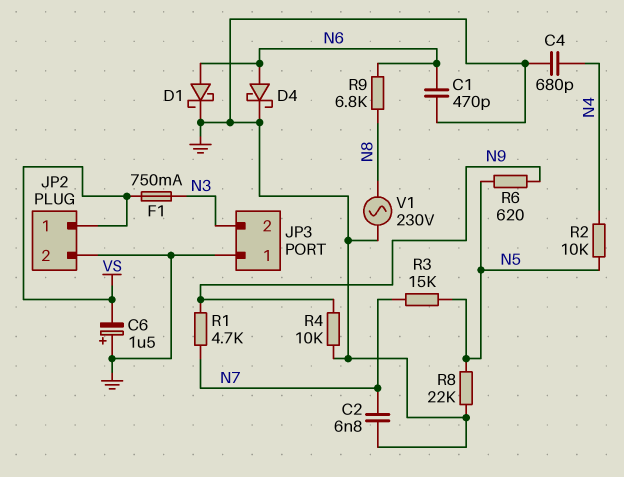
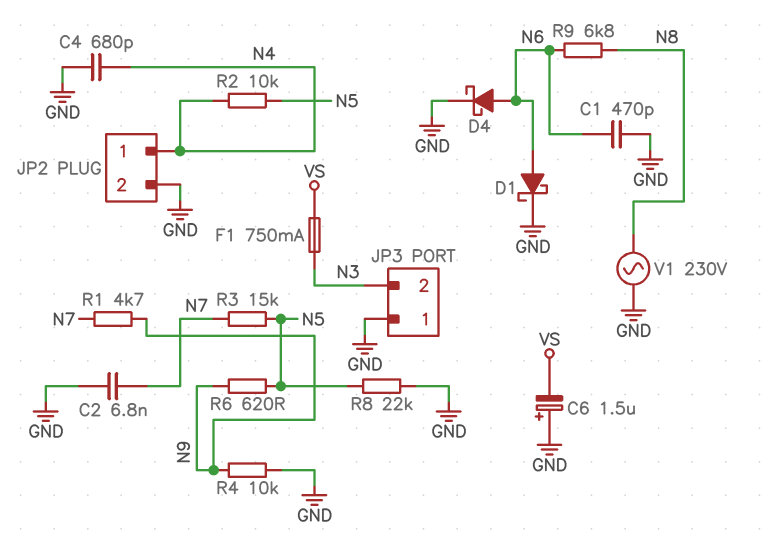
JP2 pin 1: VS -> N4

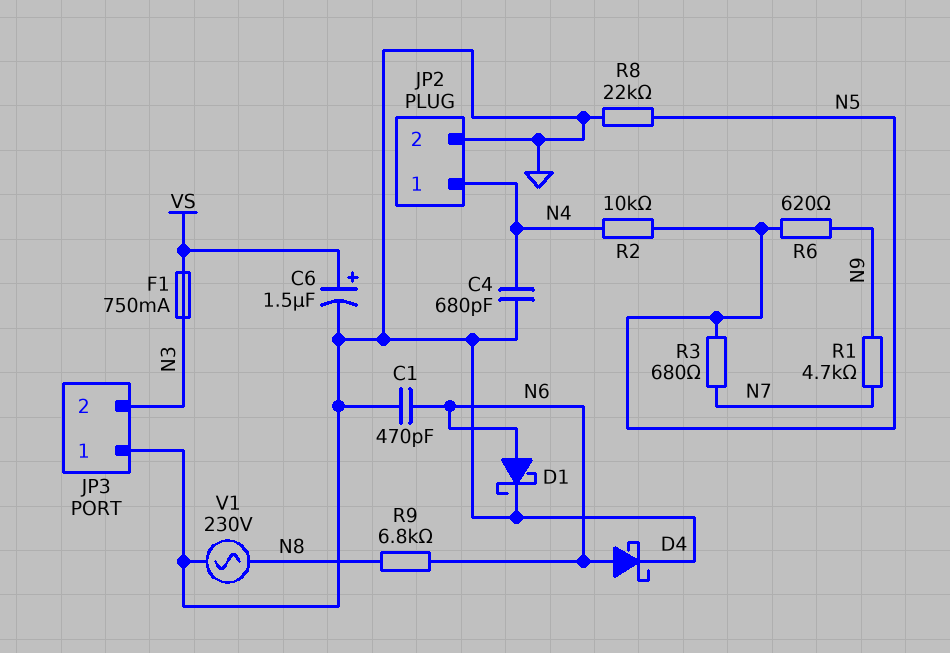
C2: 6.8nF (GND, N7) -> none
C6: 1.5uF (plus GND, minus VS) -> 1.5uF (plus VS, minus GND)
R3: 15k (N5, N7) -> 680 (N5, N7)
R4: 10k (GND, N9) -> none

